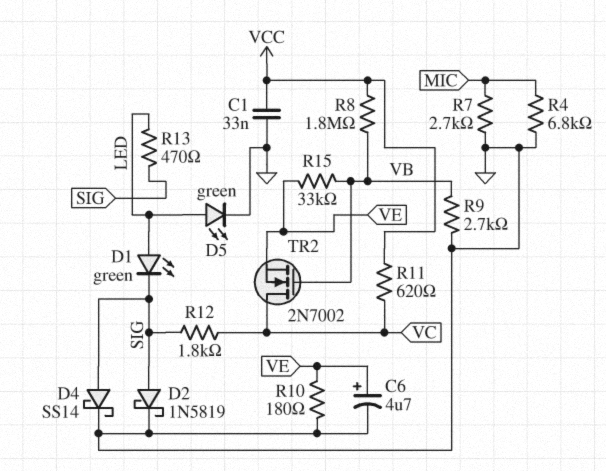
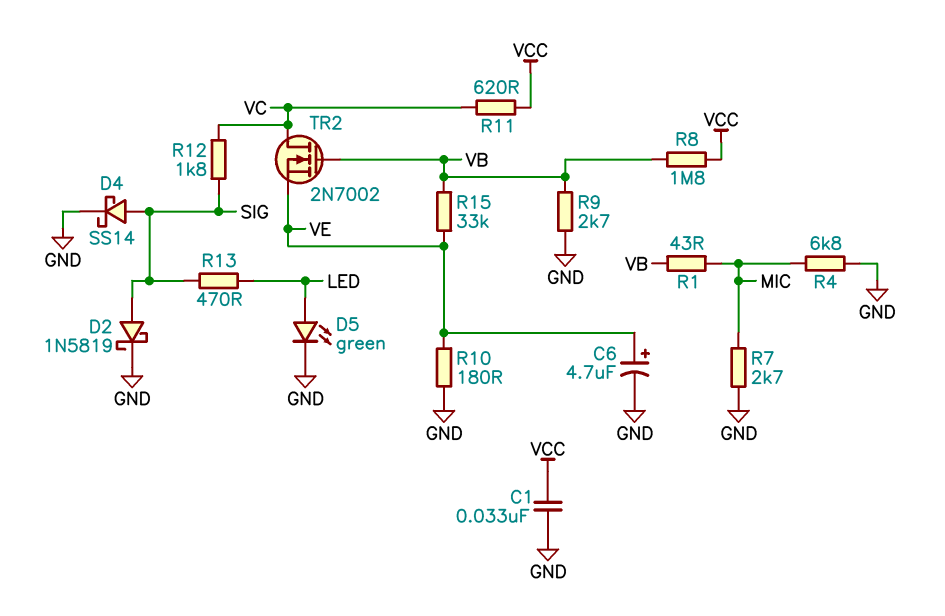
D1: LED green (A LED, K SIG) -> none
R1: none -> 43 (MIC, VB)

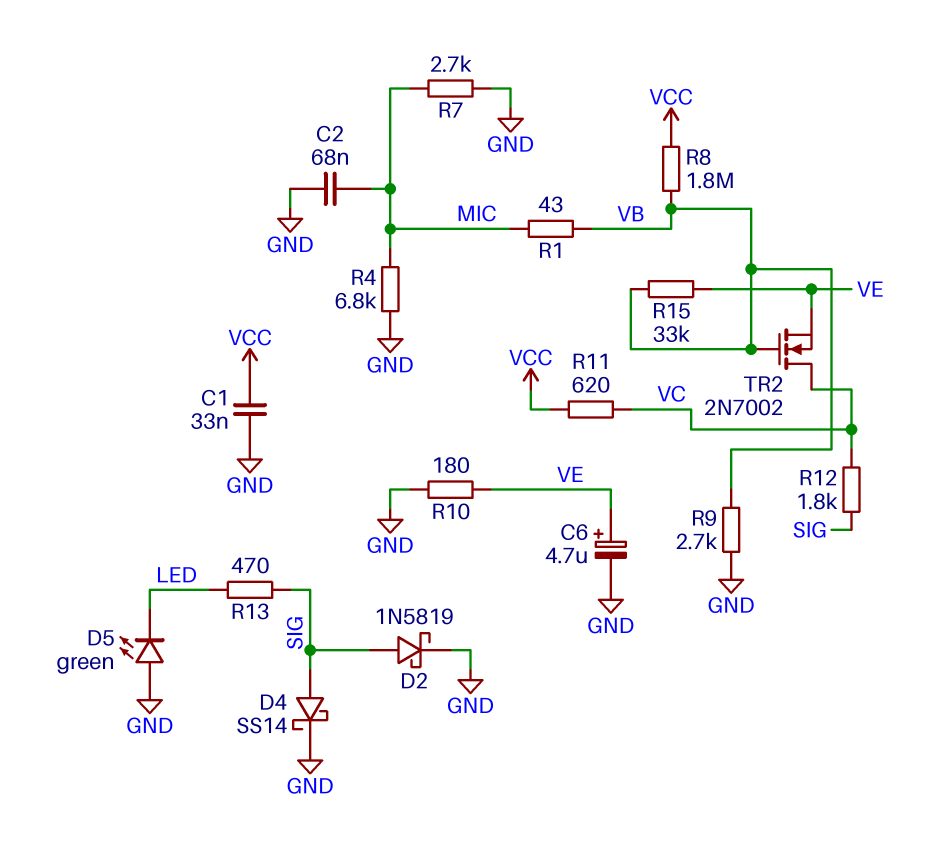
C2: none -> 68nF (GND, MIC)
D5: LED green (A LED, K GND) -> LED green (A GND, K LED)

